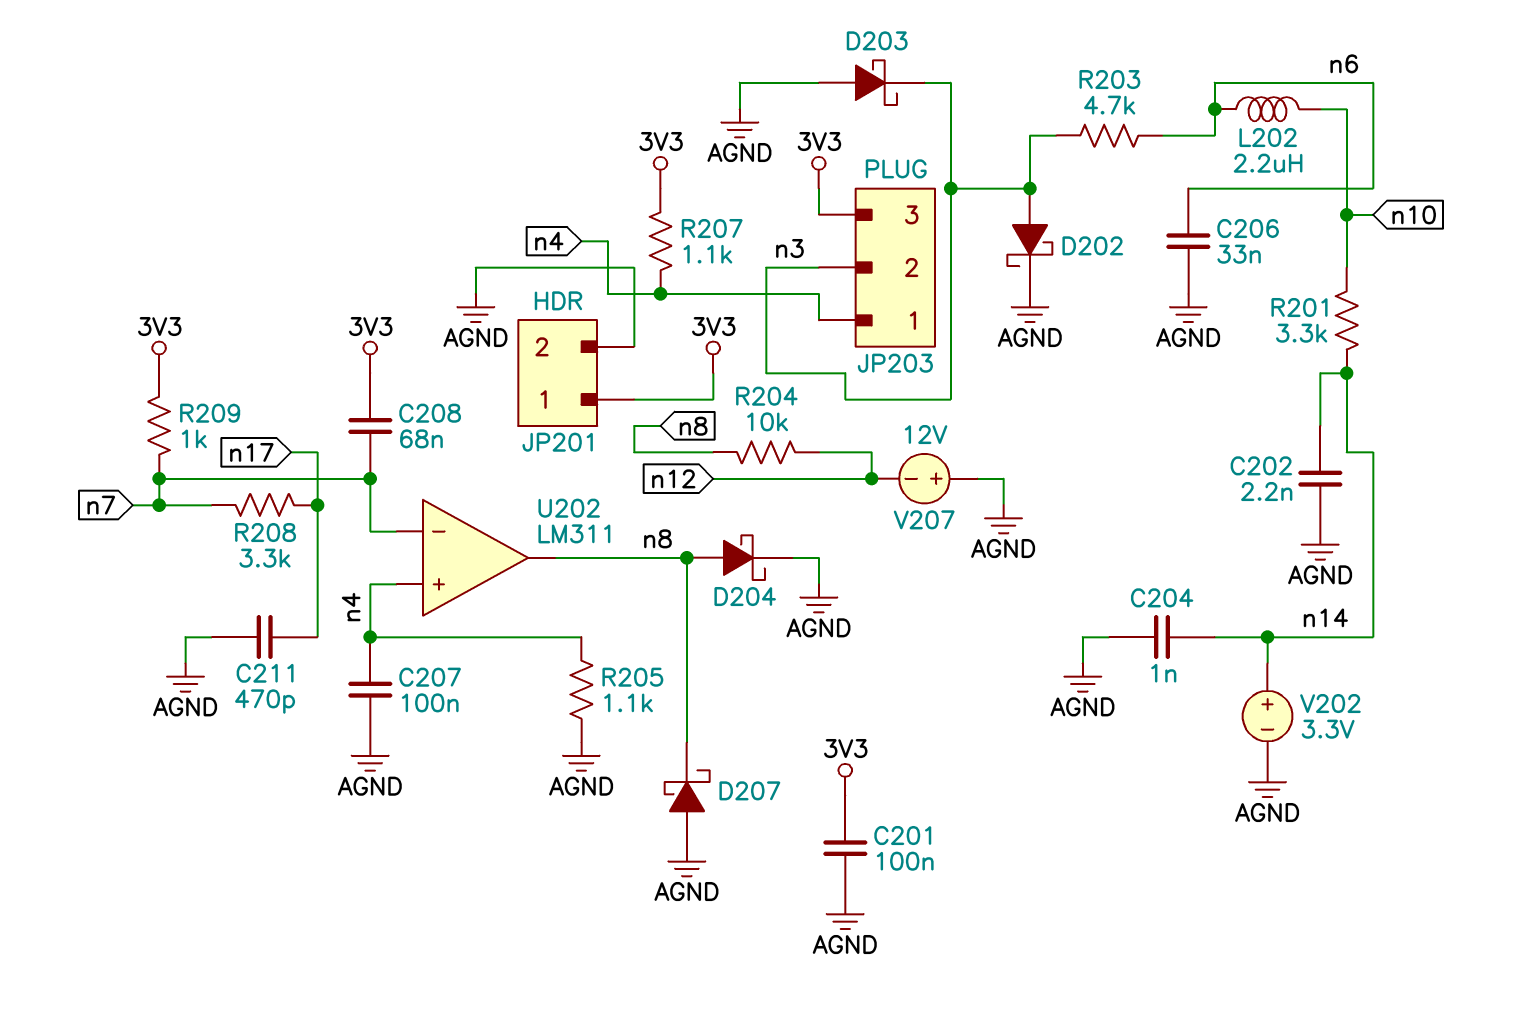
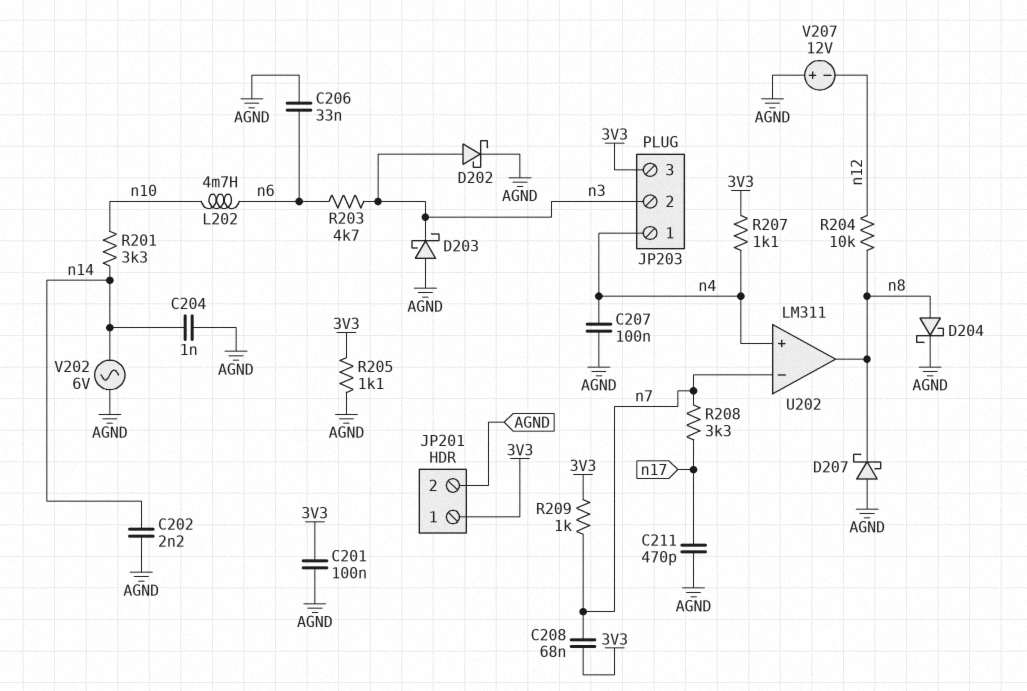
L202: 2.2uH (n6, n10) -> 4.7mH (n6, n10)
R205: 1.1k (AGND, n4) -> 1.1k (3V3, AGND)
V202: 3.3V (plus n14, minus AGND) -> AC 6V (AGND, n14)

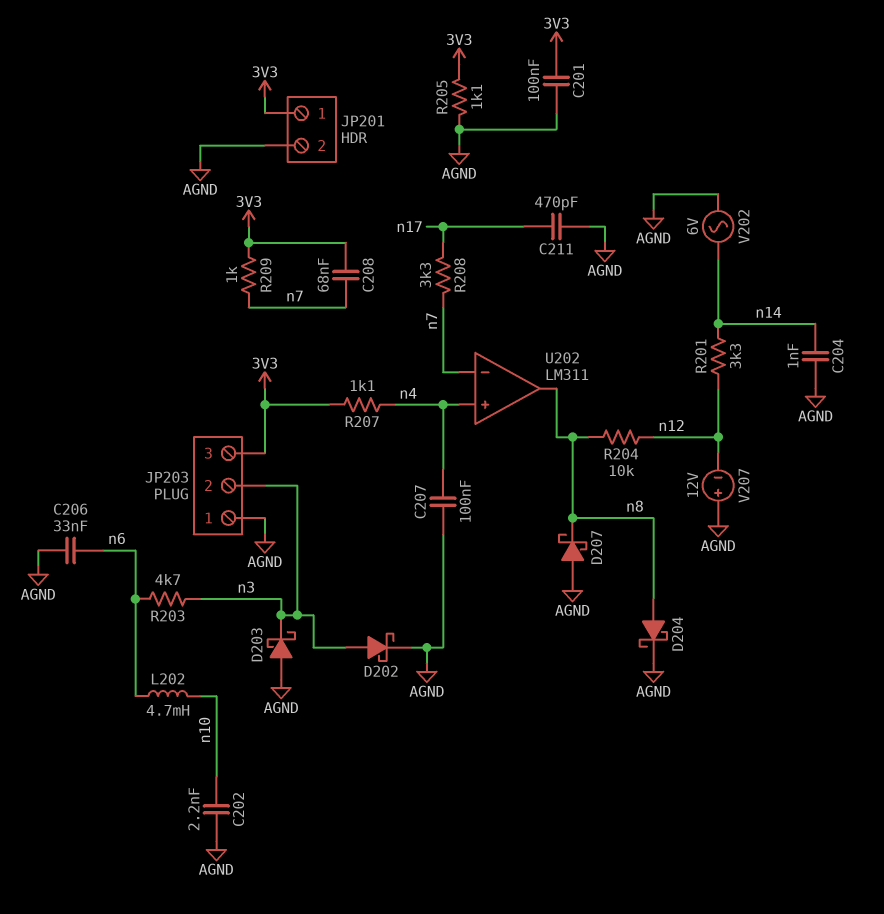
C202: 2.2nF (AGND, n14) -> 2.2nF (AGND, n10)
JP203 pin 1: n4 -> AGND
R201: 3.3k (n10, n14) -> 3.3k (n12, n14)

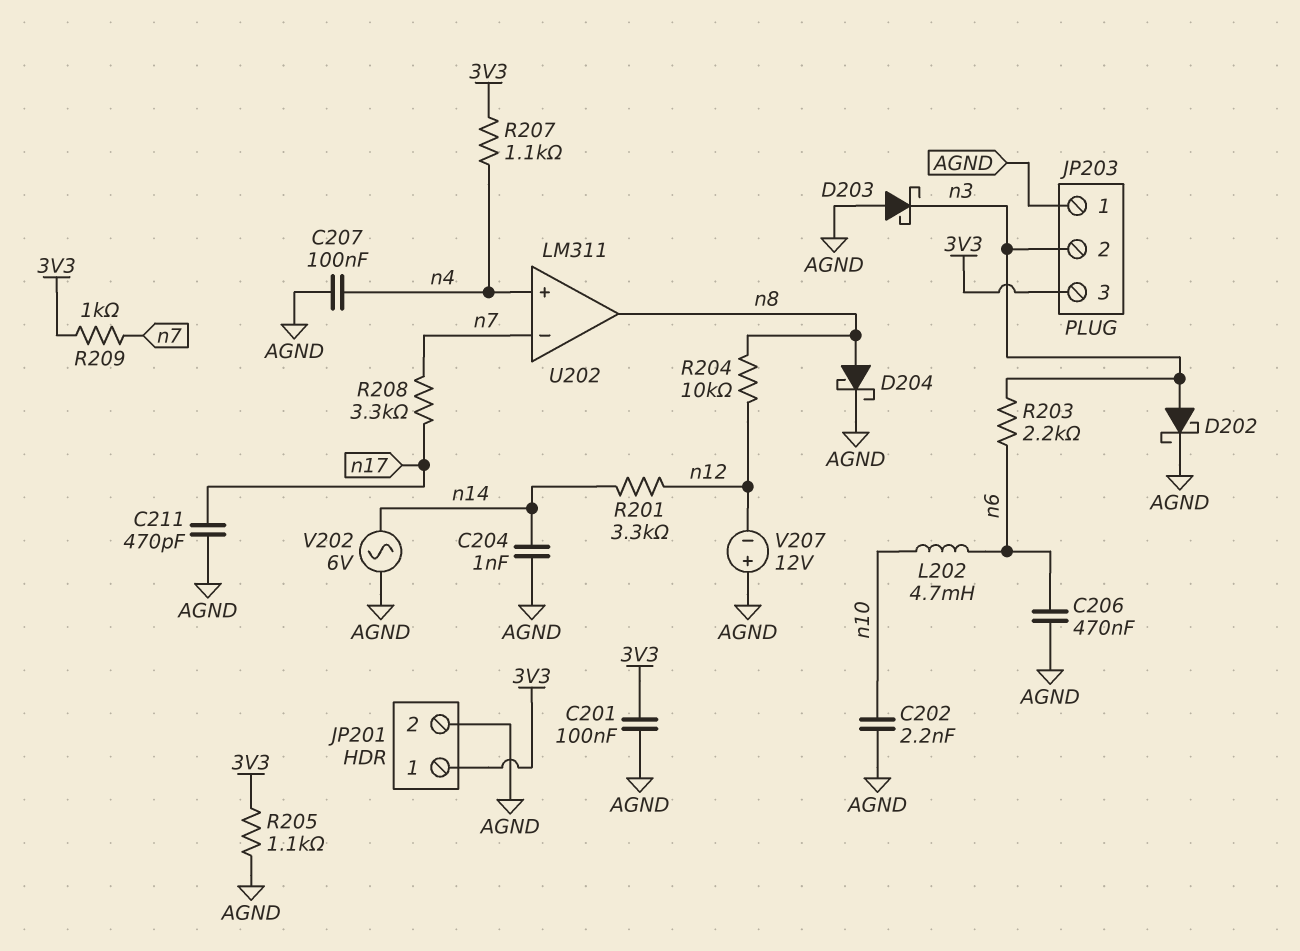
C206: 33nF (AGND, n6) -> 470nF (AGND, n6)
C208: 68nF (3V3, n7) -> none
D207: schottky (A AGND, K n8) -> none
R203: 4.7k (n3, n6) -> 2.2k (n3, n6)

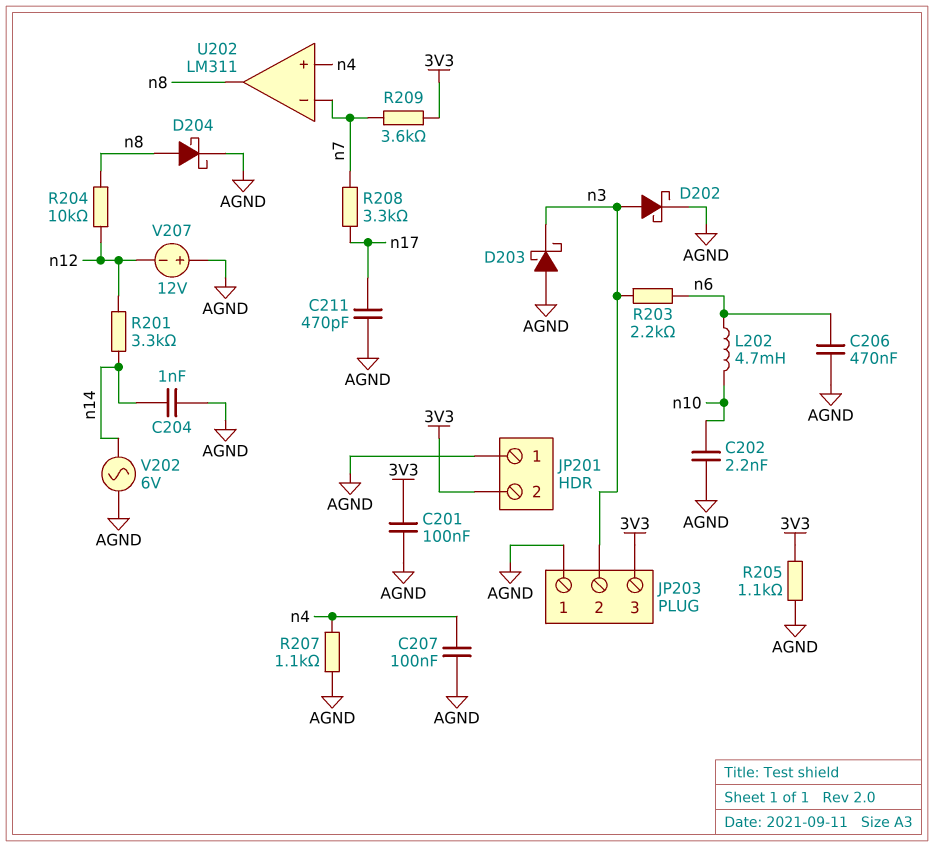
JP201 pin 1: 3V3 -> AGND
JP201 pin 2: AGND -> 3V3
R207: 1.1k (3V3, n4) -> 1.1k (AGND, n4)
R209: 1k (3V3, n7) -> 3.6k (3V3, n7)

